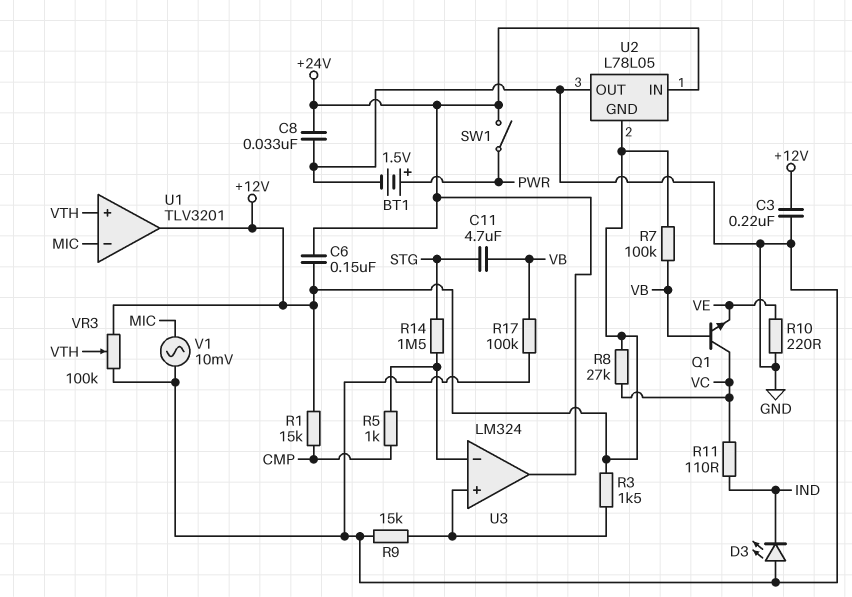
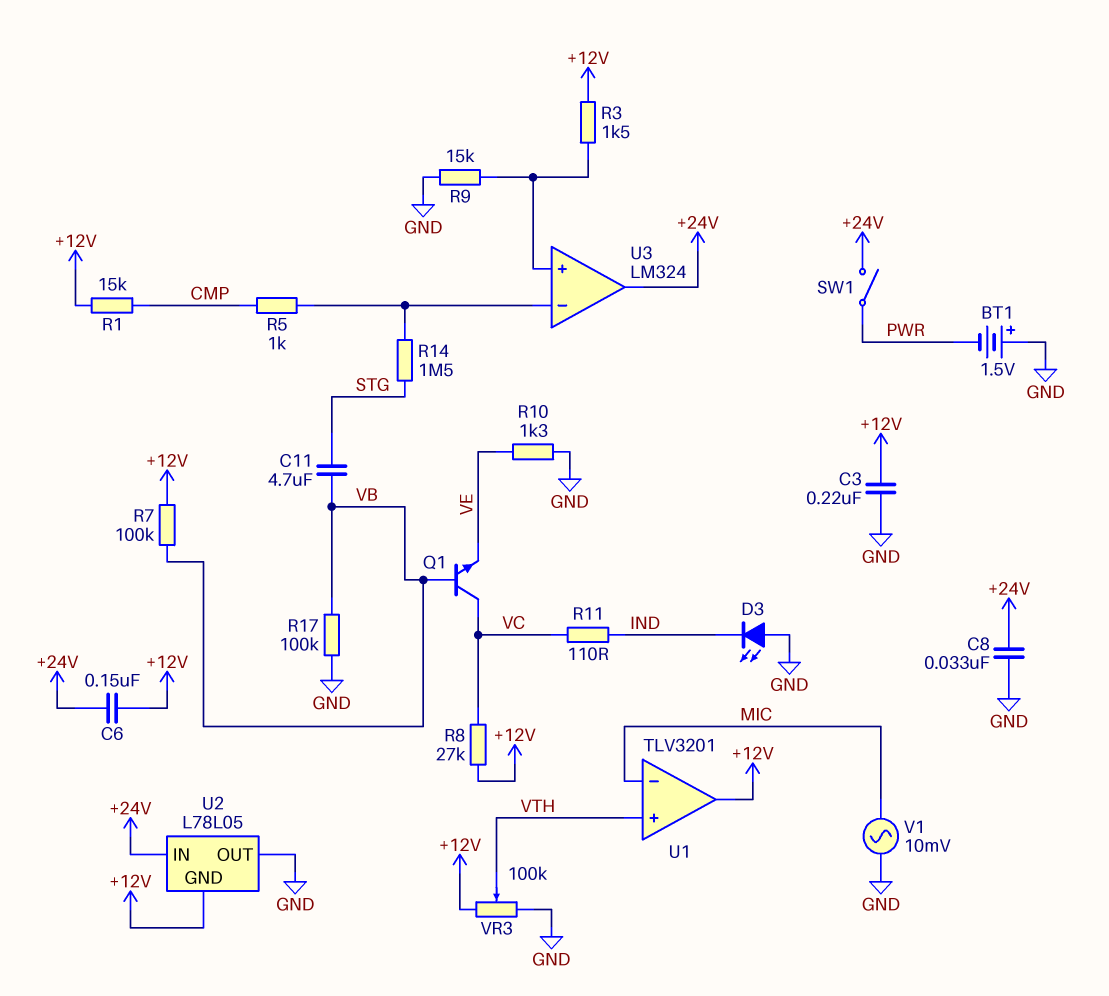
BT1: 1.5V (plus PWR, minus GND) -> 1.5V (plus GND, minus PWR)
R10: 220 (GND, VE) -> 1.3k (GND, VE)

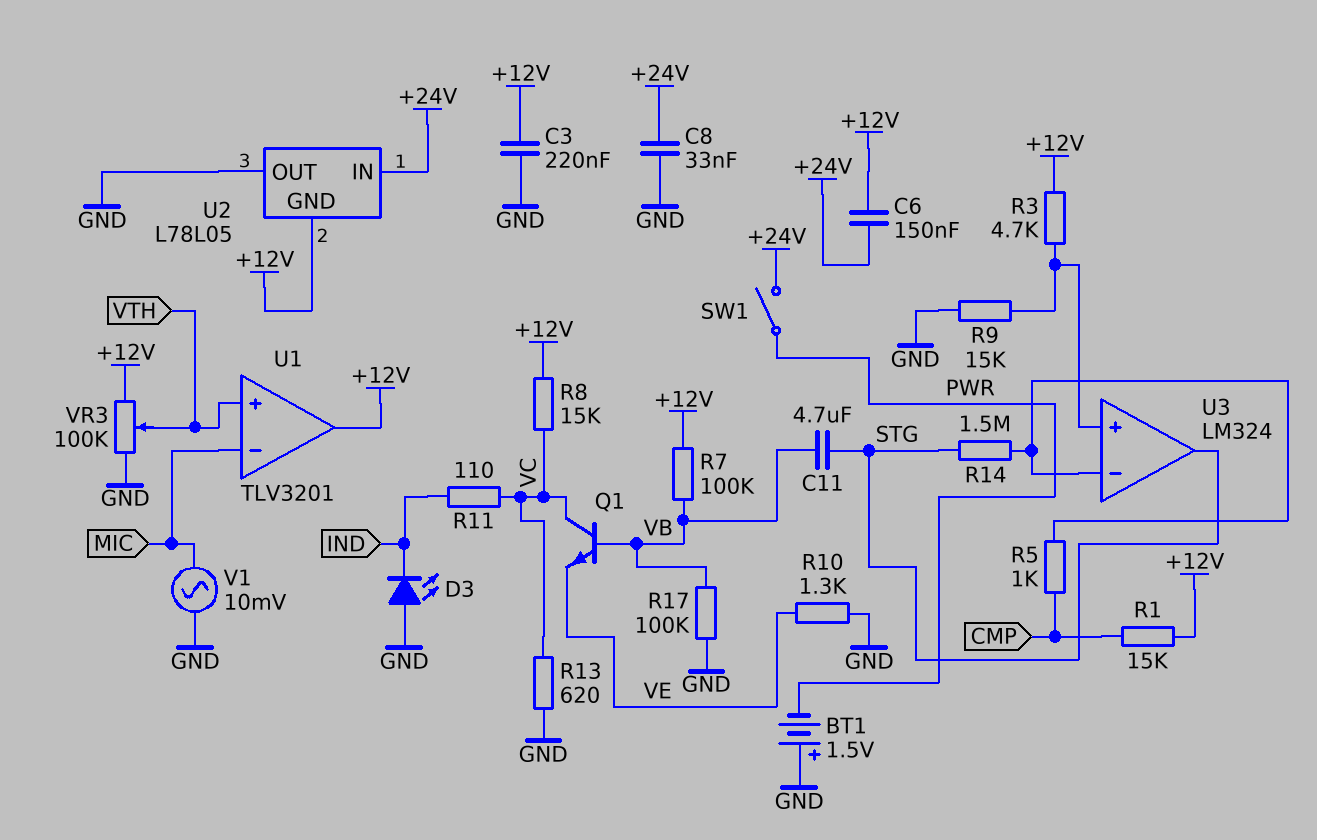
R3: 1.5k (+12V, U3/in+) -> 4.7k (+12V, U3/in+)
R8: 27k (+12V, VC) -> 15k (+12V, VC)
R13: none -> 620 (GND, VC)
U3 pin out: +24V -> STG

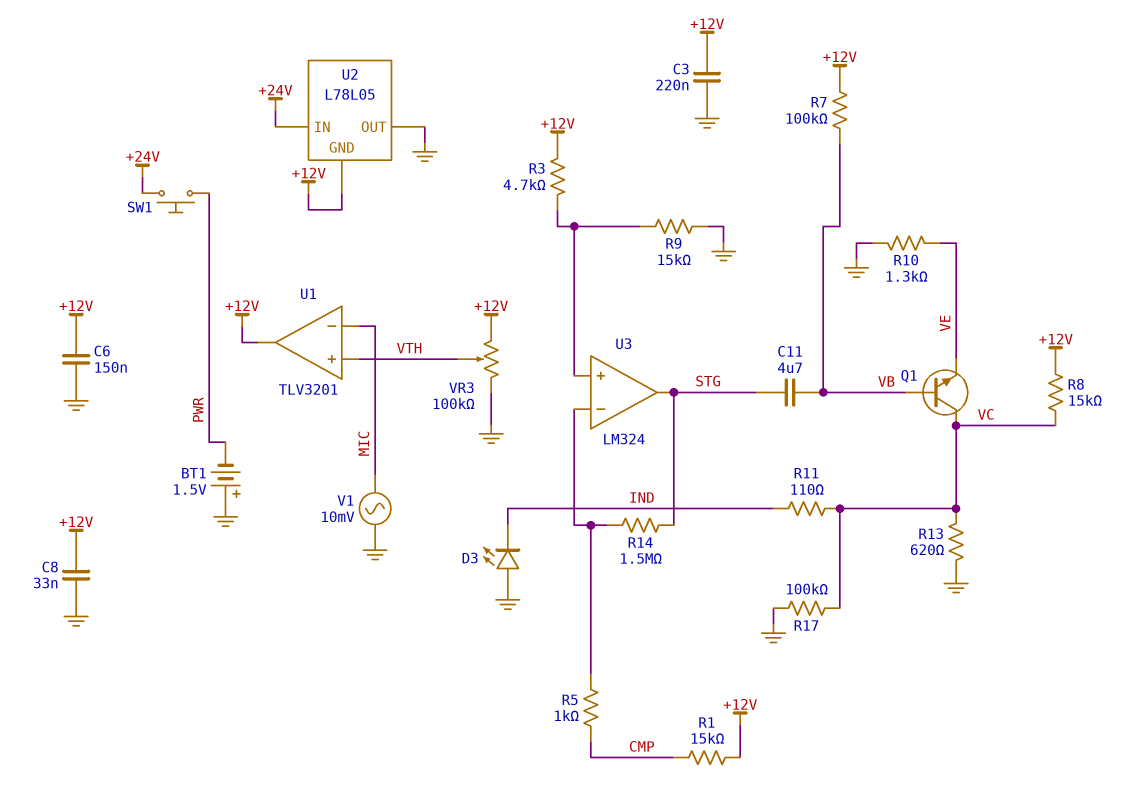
C6: 150nF (+12V, +24V) -> 150nF (+12V, GND)
C8: 33nF (+24V, GND) -> 33nF (+12V, GND)
R17: 100k (GND, VB) -> 100k (GND, VC)
SW1: switch (+24V, PWR) -> button (+24V, PWR)

